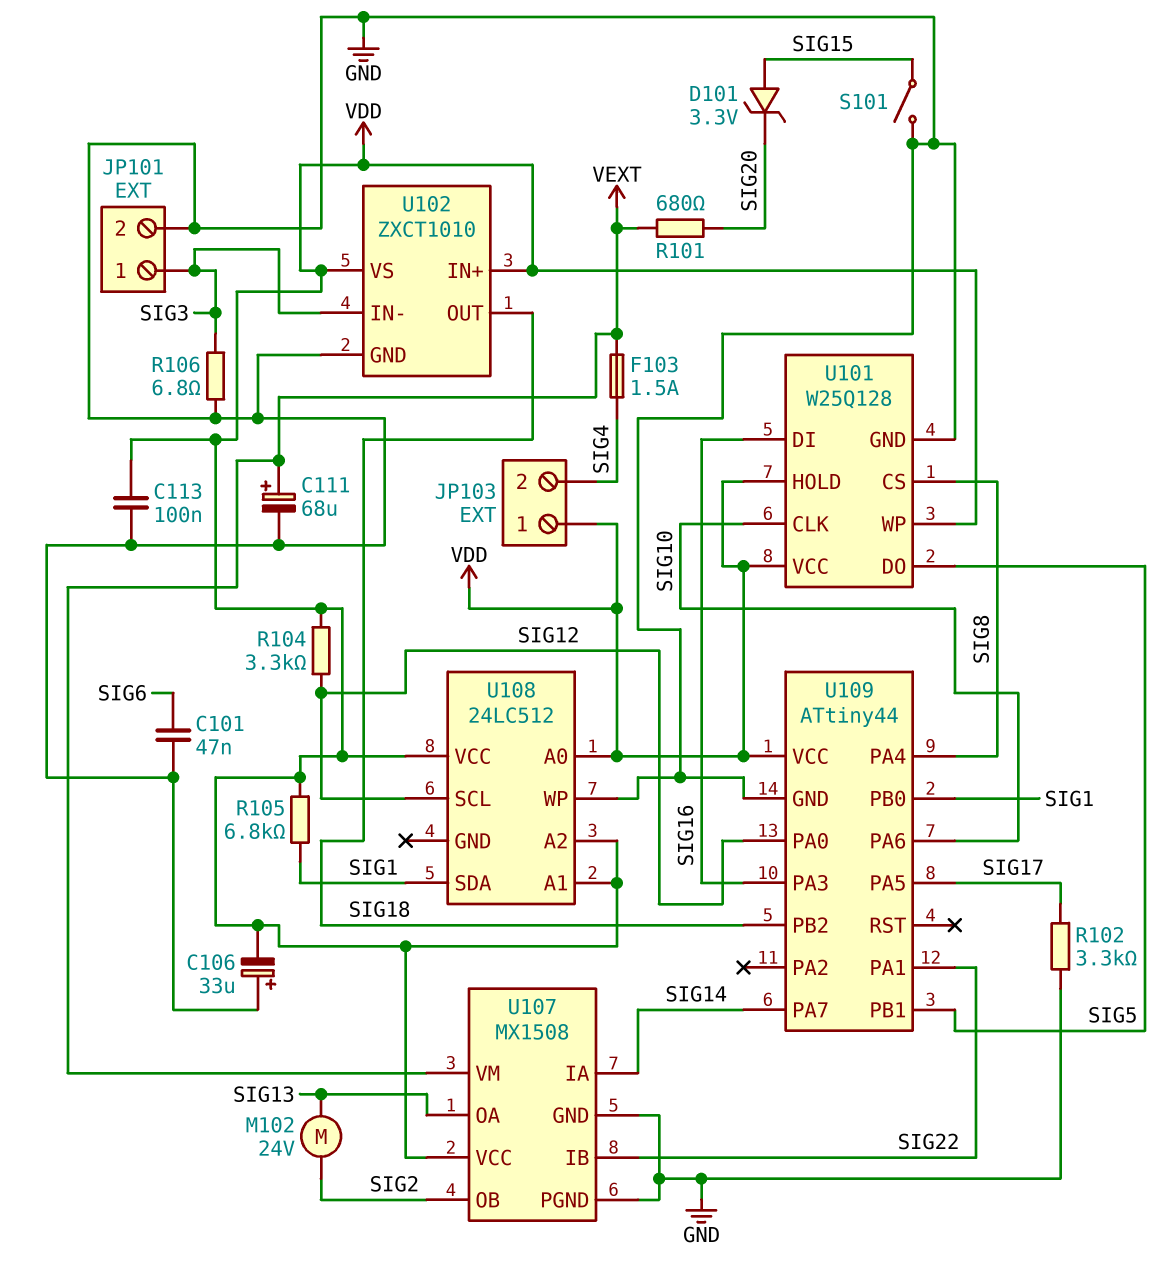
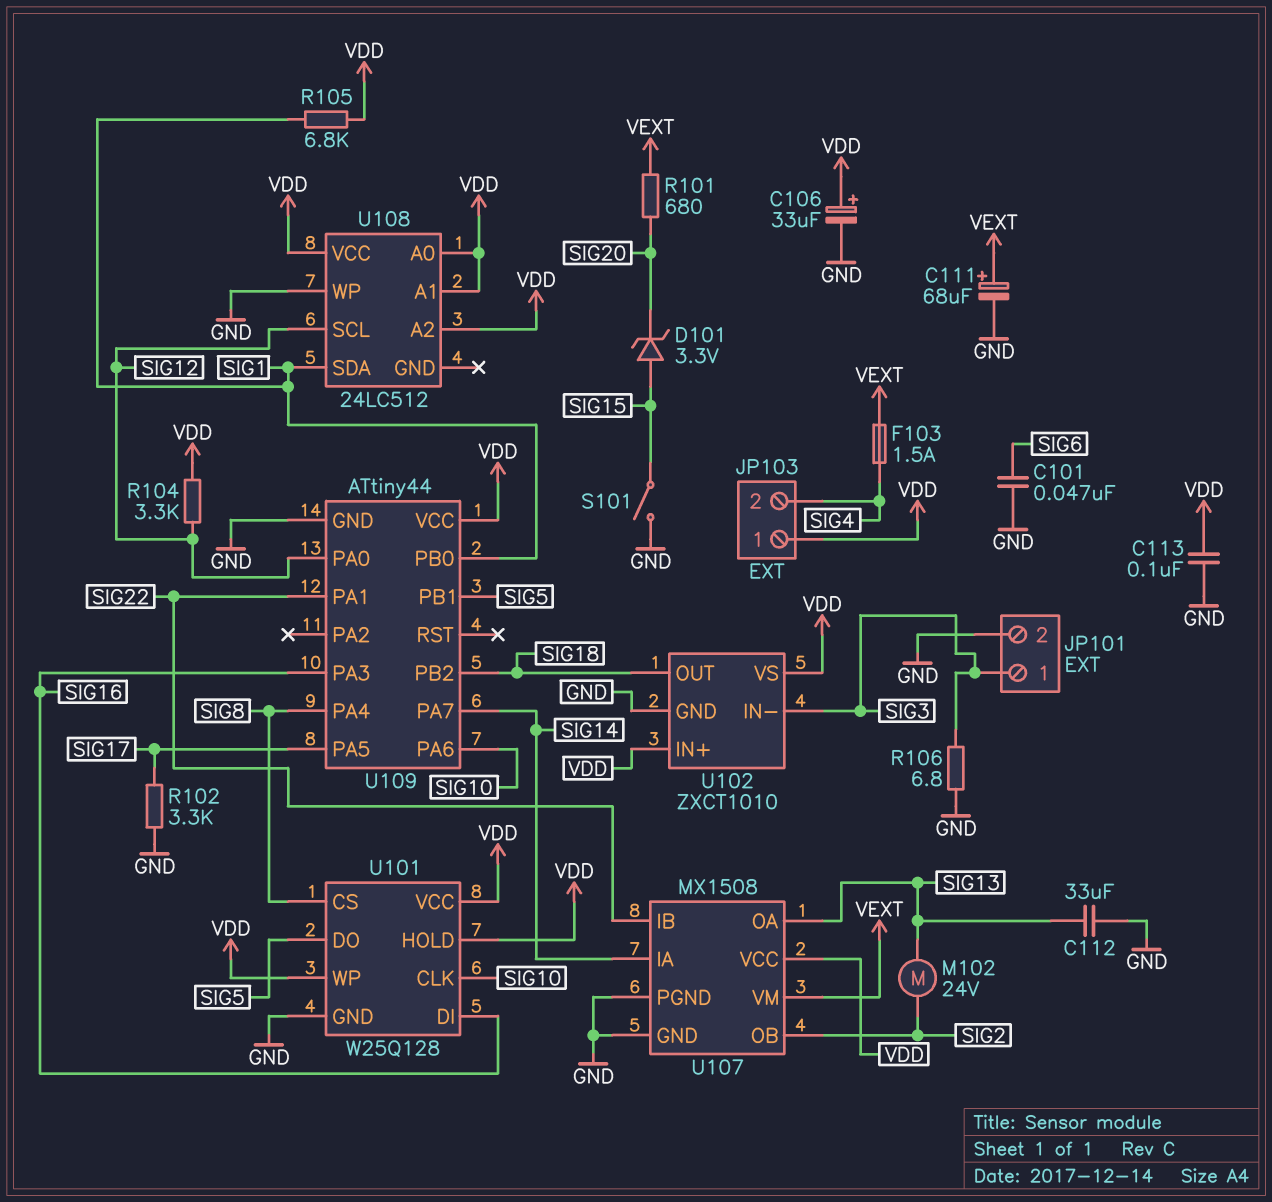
C106: 33uF (plus GND, minus VDD) -> 33uF (plus VDD, minus GND)
C112: none -> 33uF (GND, SIG13)

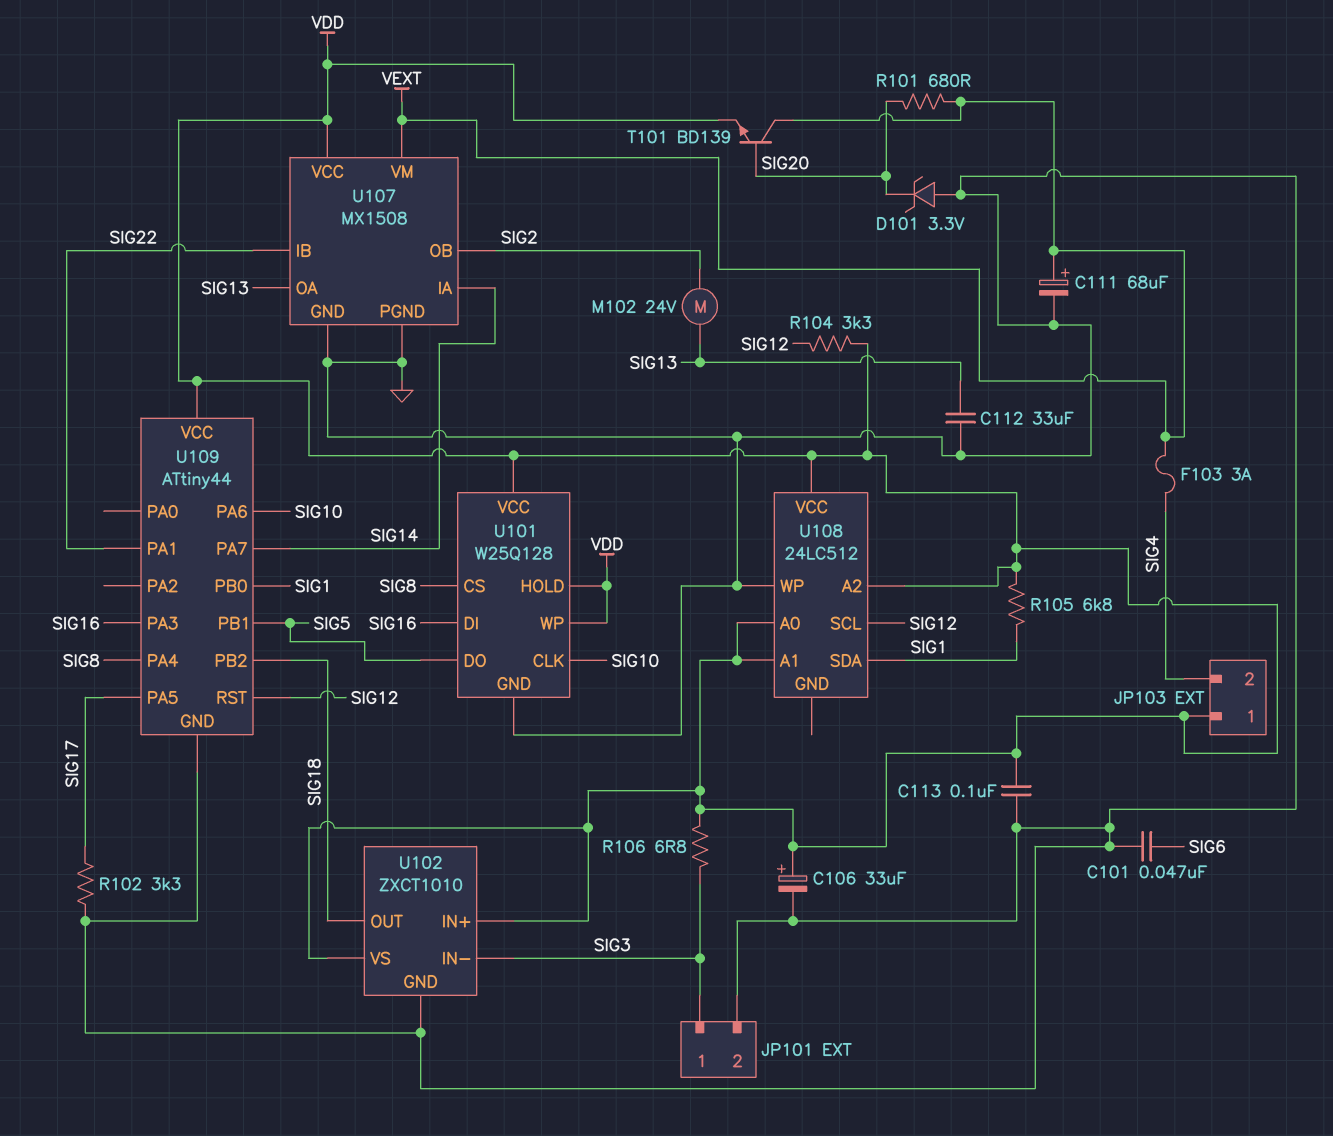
D101: zener 3.3V (A SIG15, K SIG20) -> zener 3.3V (A GND, K SIG20)
F103: 1.5A (SIG4, VEXT) -> 3A (SIG4, VEXT)
R106: 6.8 (GND, SIG3) -> 6.8 (SIG3, VDD)
S101: switch (GND, SIG15) -> none
T101: none -> NPN BD139 (B SIG20, C VEXT, E VDD)
U109 pin PA0: SIG12 -> none
U109 pin RST: none -> SIG12

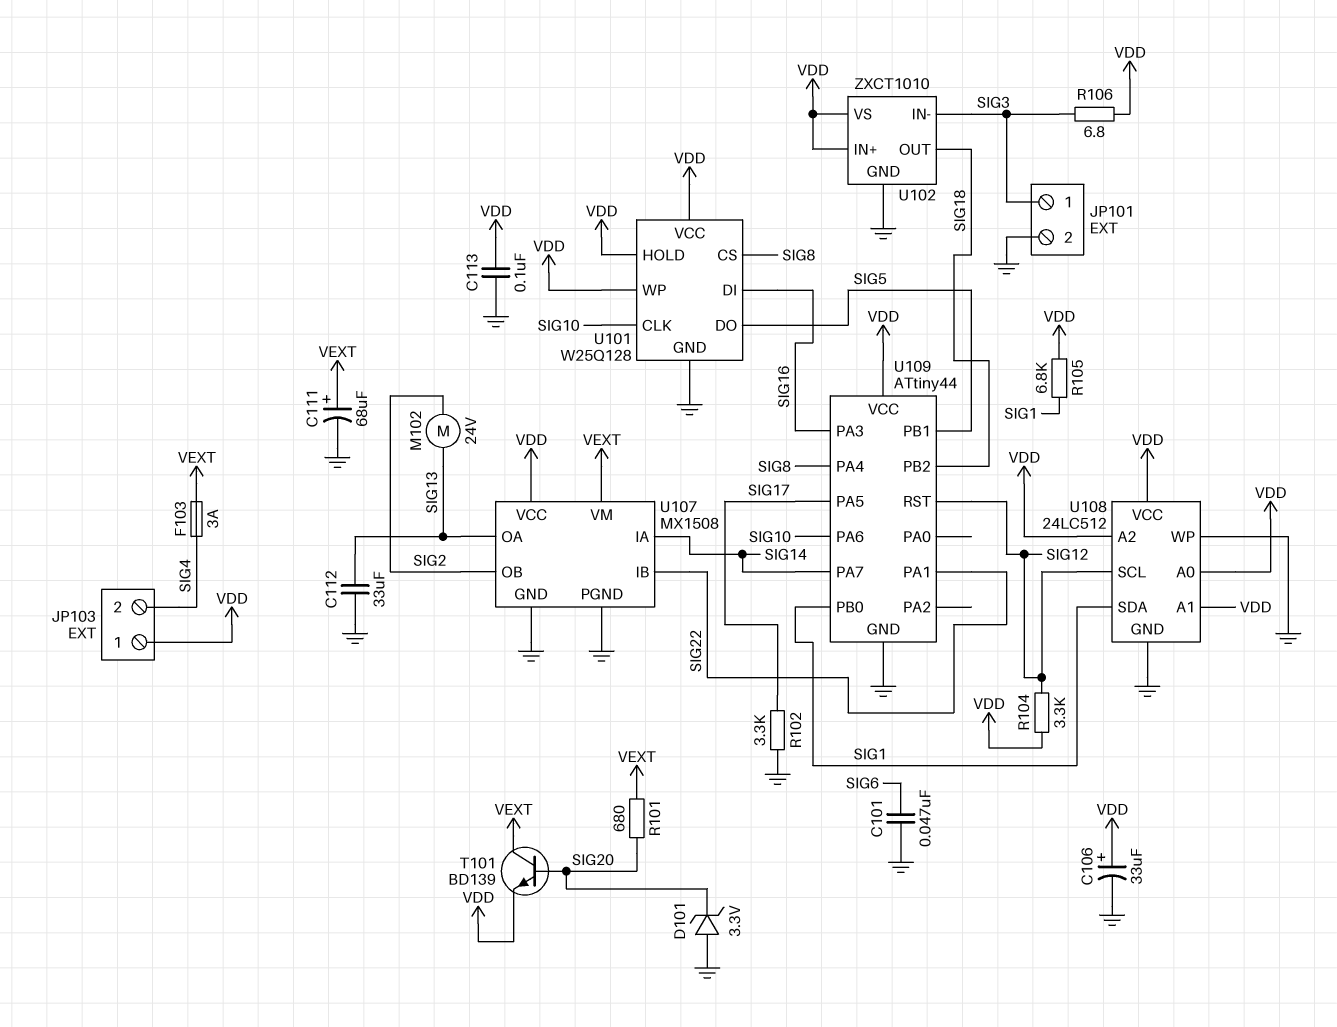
U108 pin GND: none -> GND

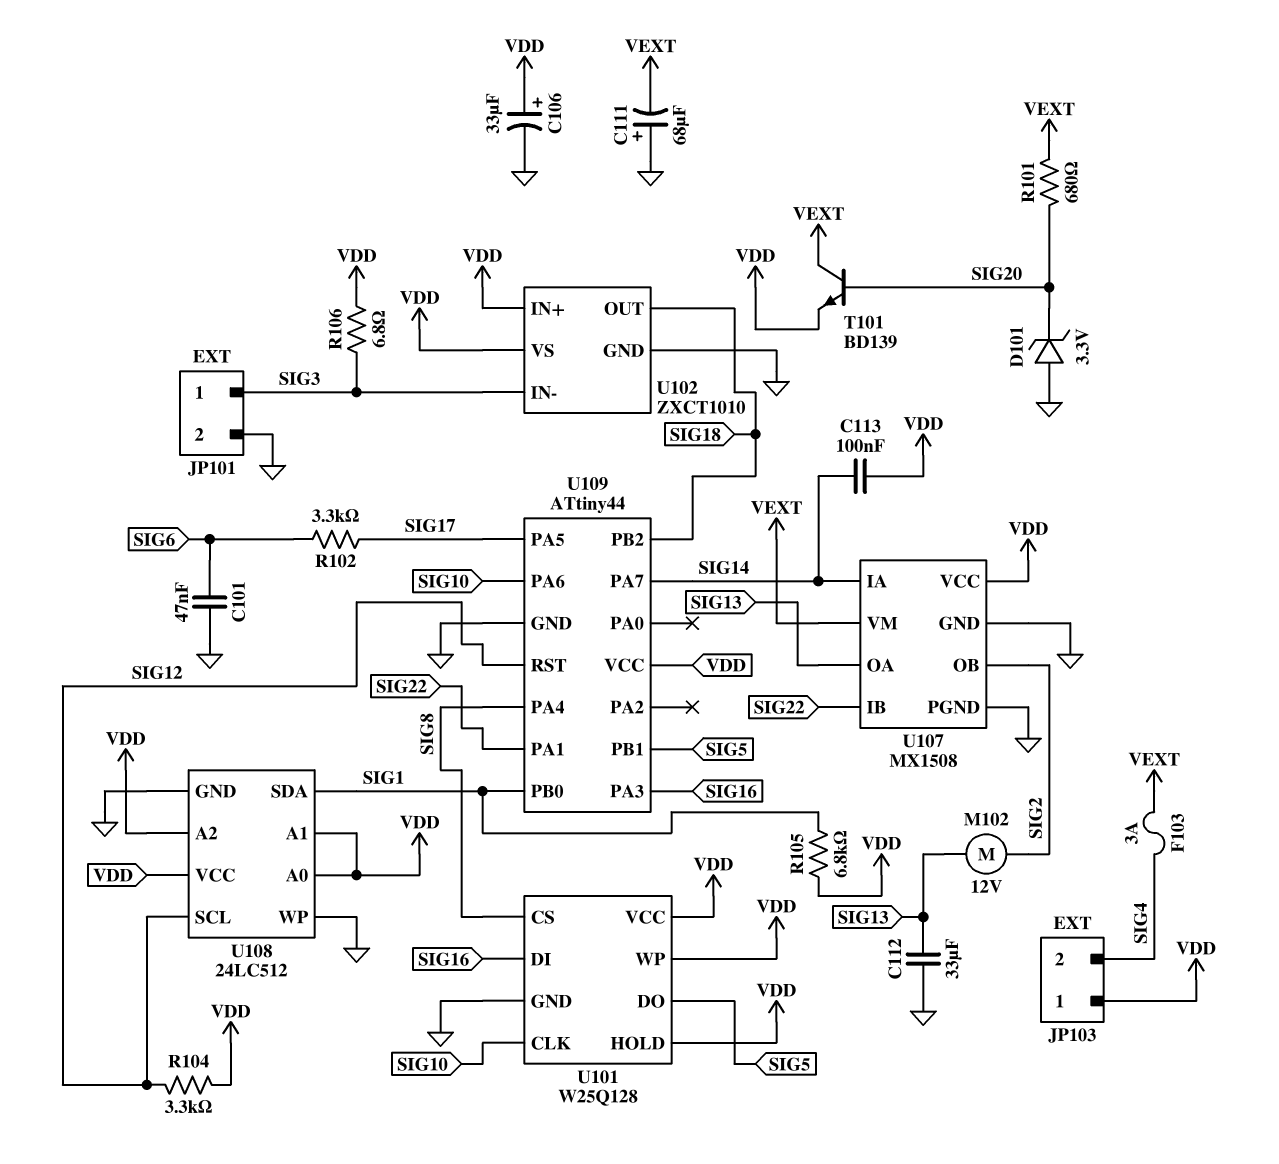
C111: 68uF (plus VEXT, minus GND) -> 68uF (plus GND, minus VEXT)
C113: 100nF (GND, VDD) -> 100nF (SIG14, VDD)
M102: motor 24V (SIG2, SIG13) -> motor 12V (SIG2, SIG13)
R102: 3.3k (GND, SIG17) -> 3.3k (SIG6, SIG17)

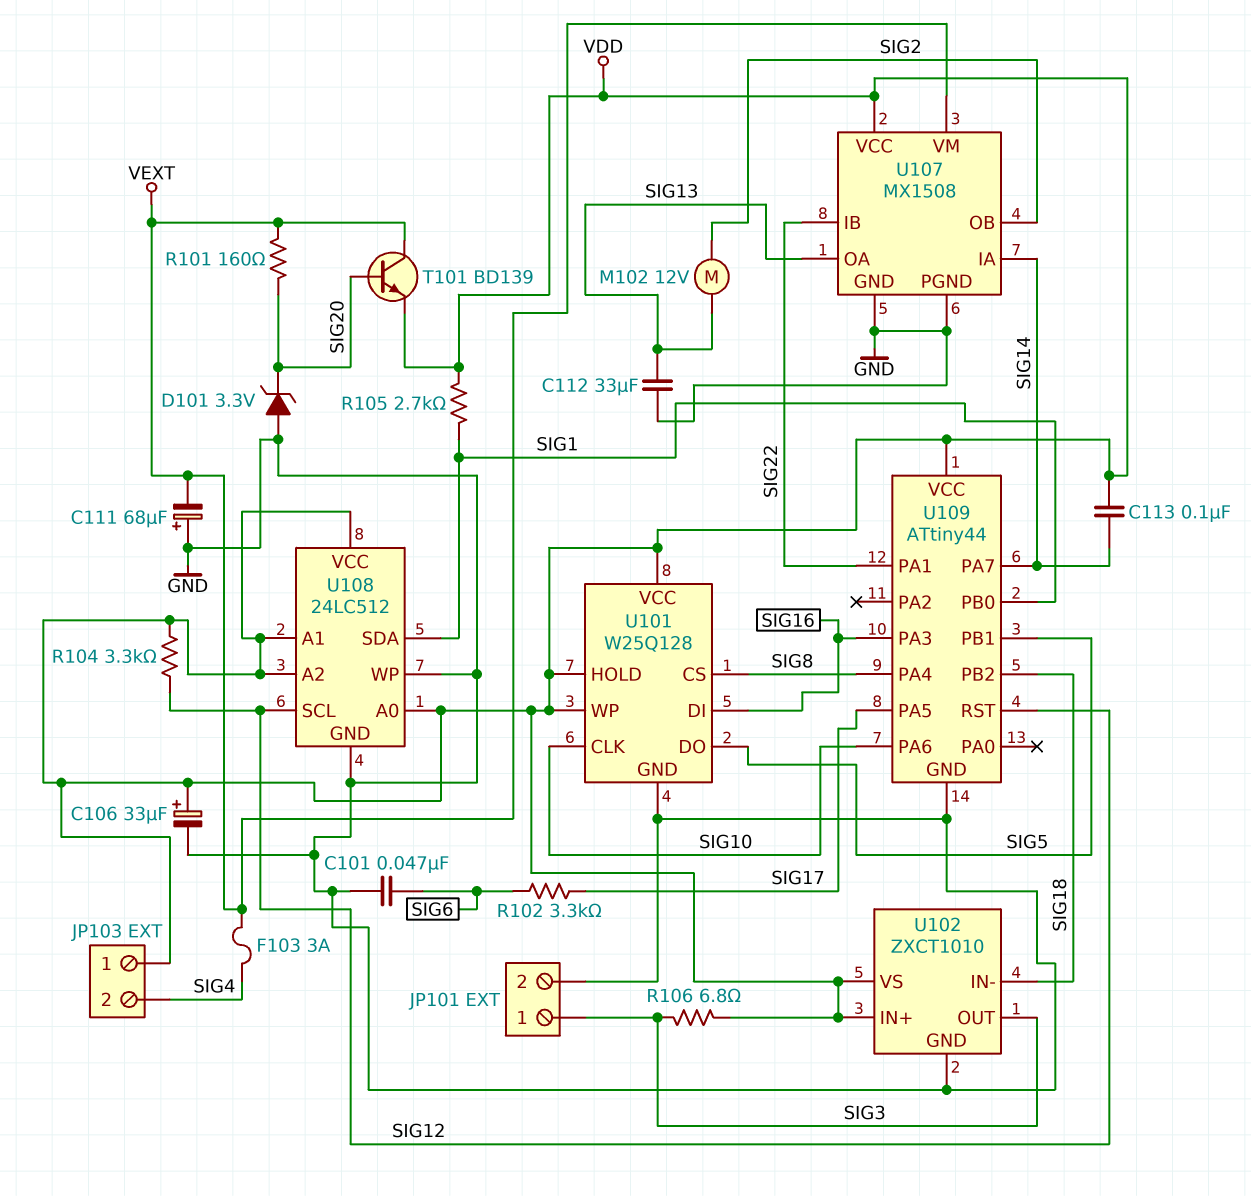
R101: 680 (SIG20, VEXT) -> 160 (SIG20, VEXT)
R105: 6.8k (SIG1, VDD) -> 2.7k (SIG1, VDD)
U102 pin IN-: SIG3 -> SIG18
U102 pin OUT: SIG18 -> SIG3

